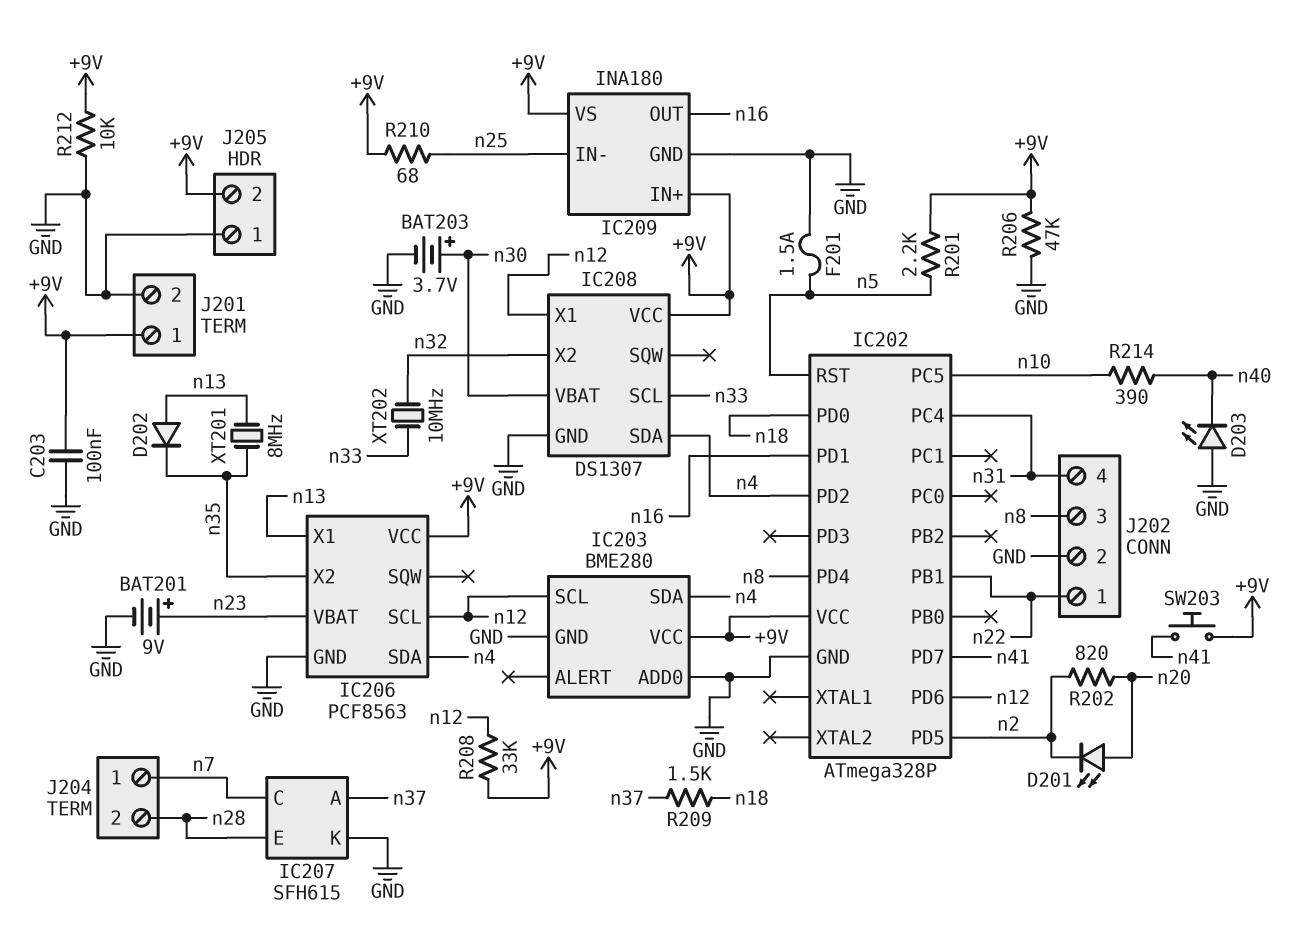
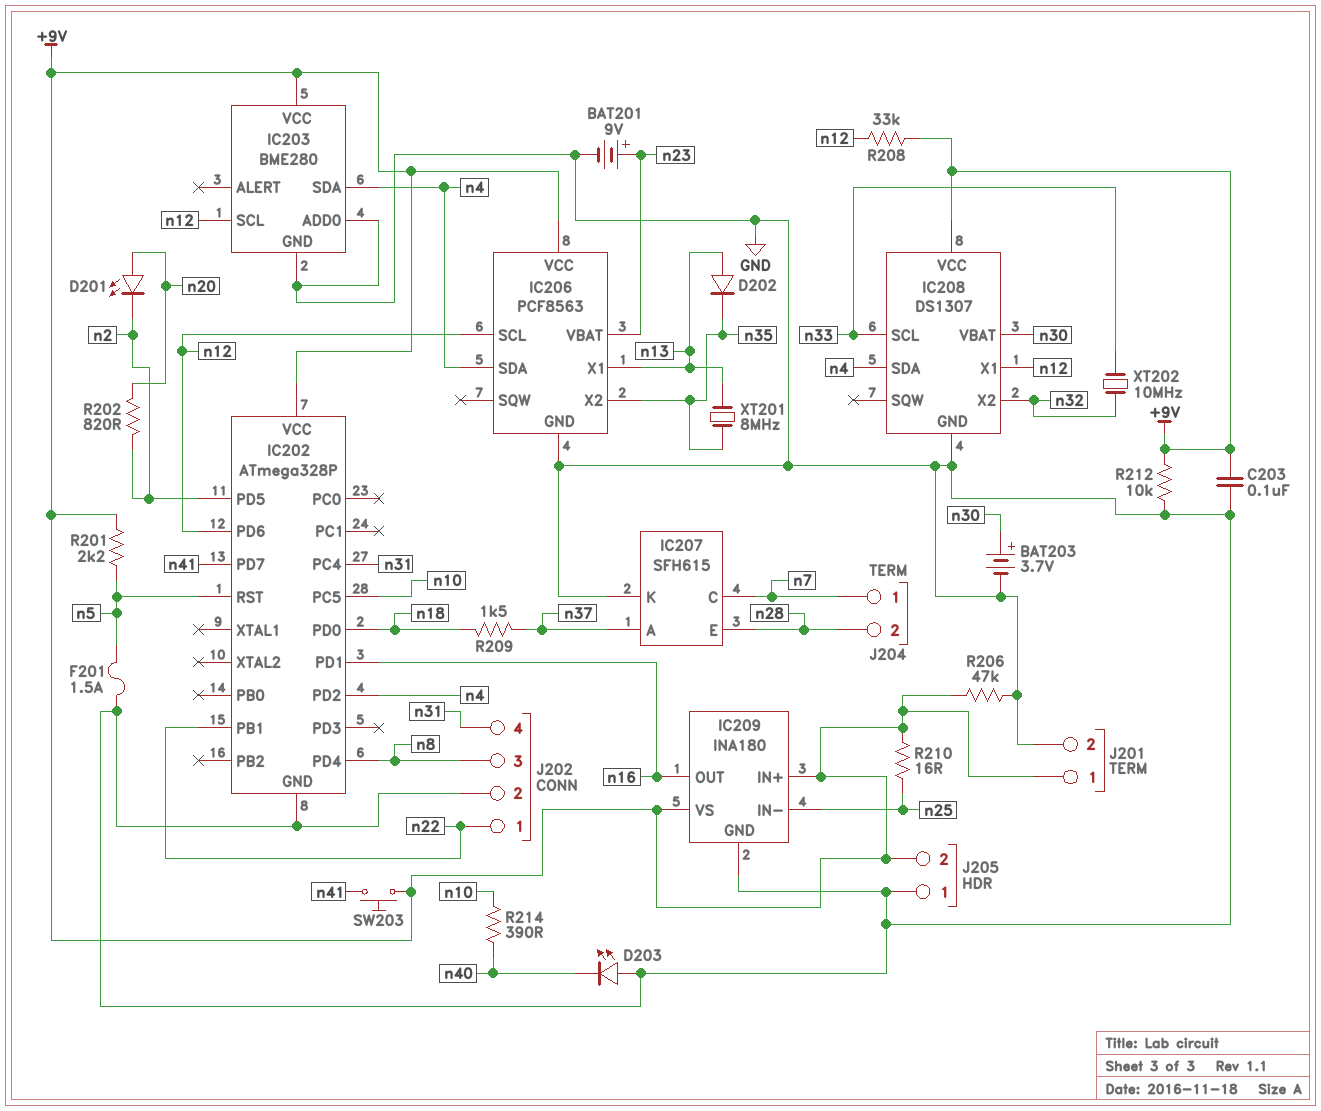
R210: 68 (+9V, n25) -> 16 (+9V, n25)

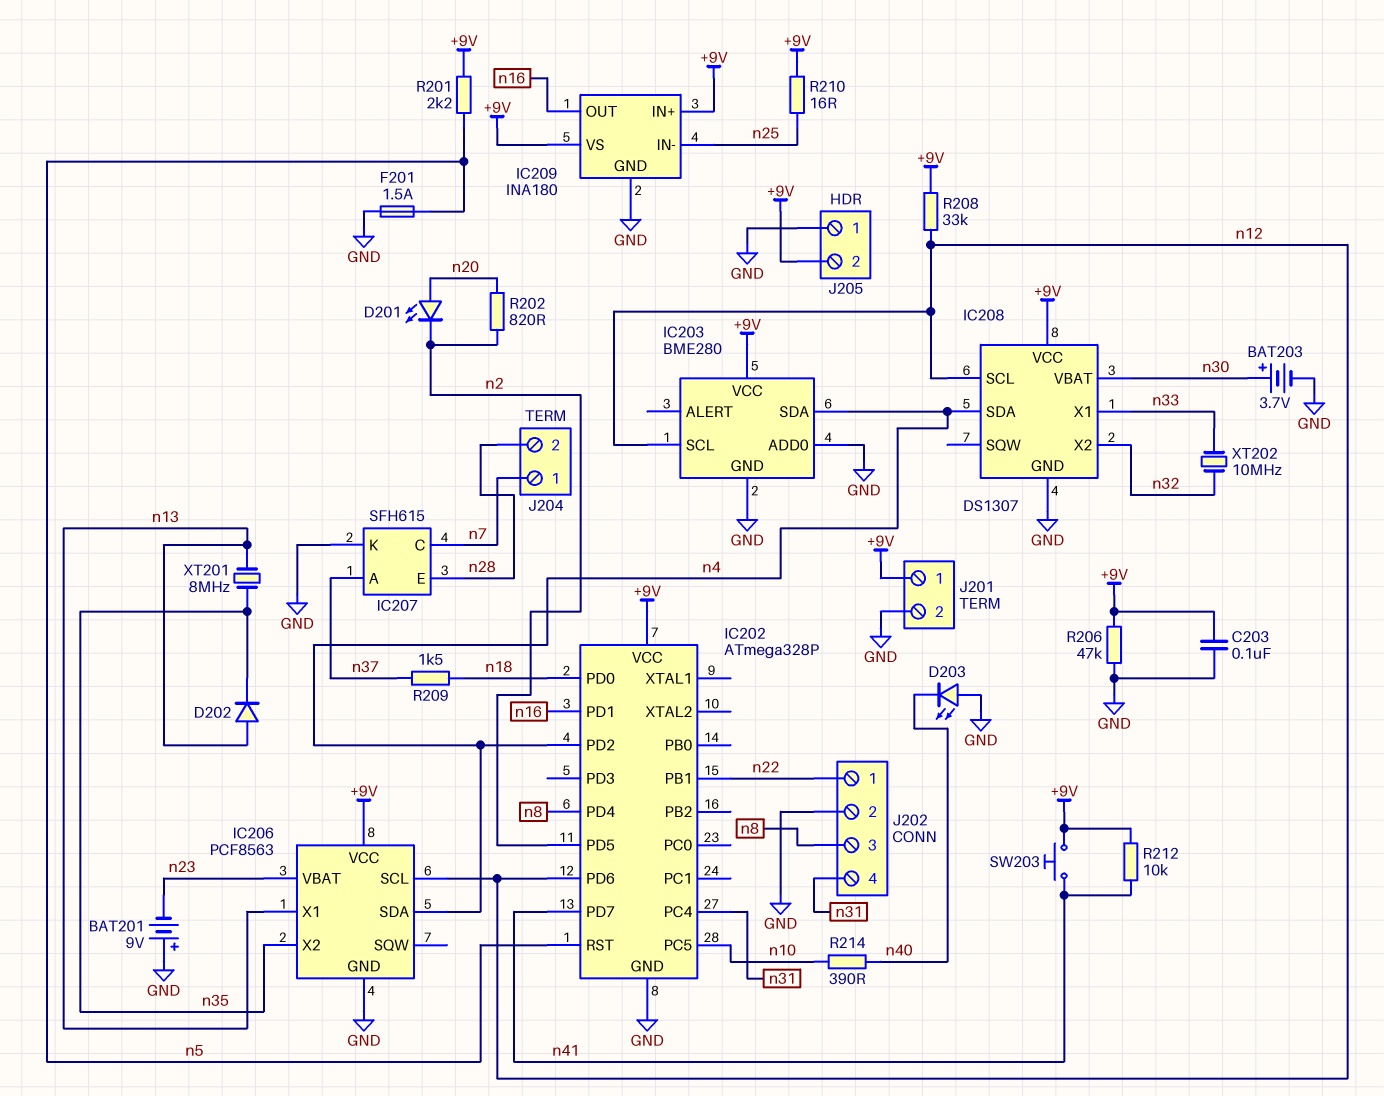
BAT201: 9V (plus n23, minus GND) -> 9V (plus GND, minus n23)
IC208 pin SCL: n33 -> n12
IC208 pin X1: n12 -> n33
R212: 10k (+9V, GND) -> 10k (+9V, n41)

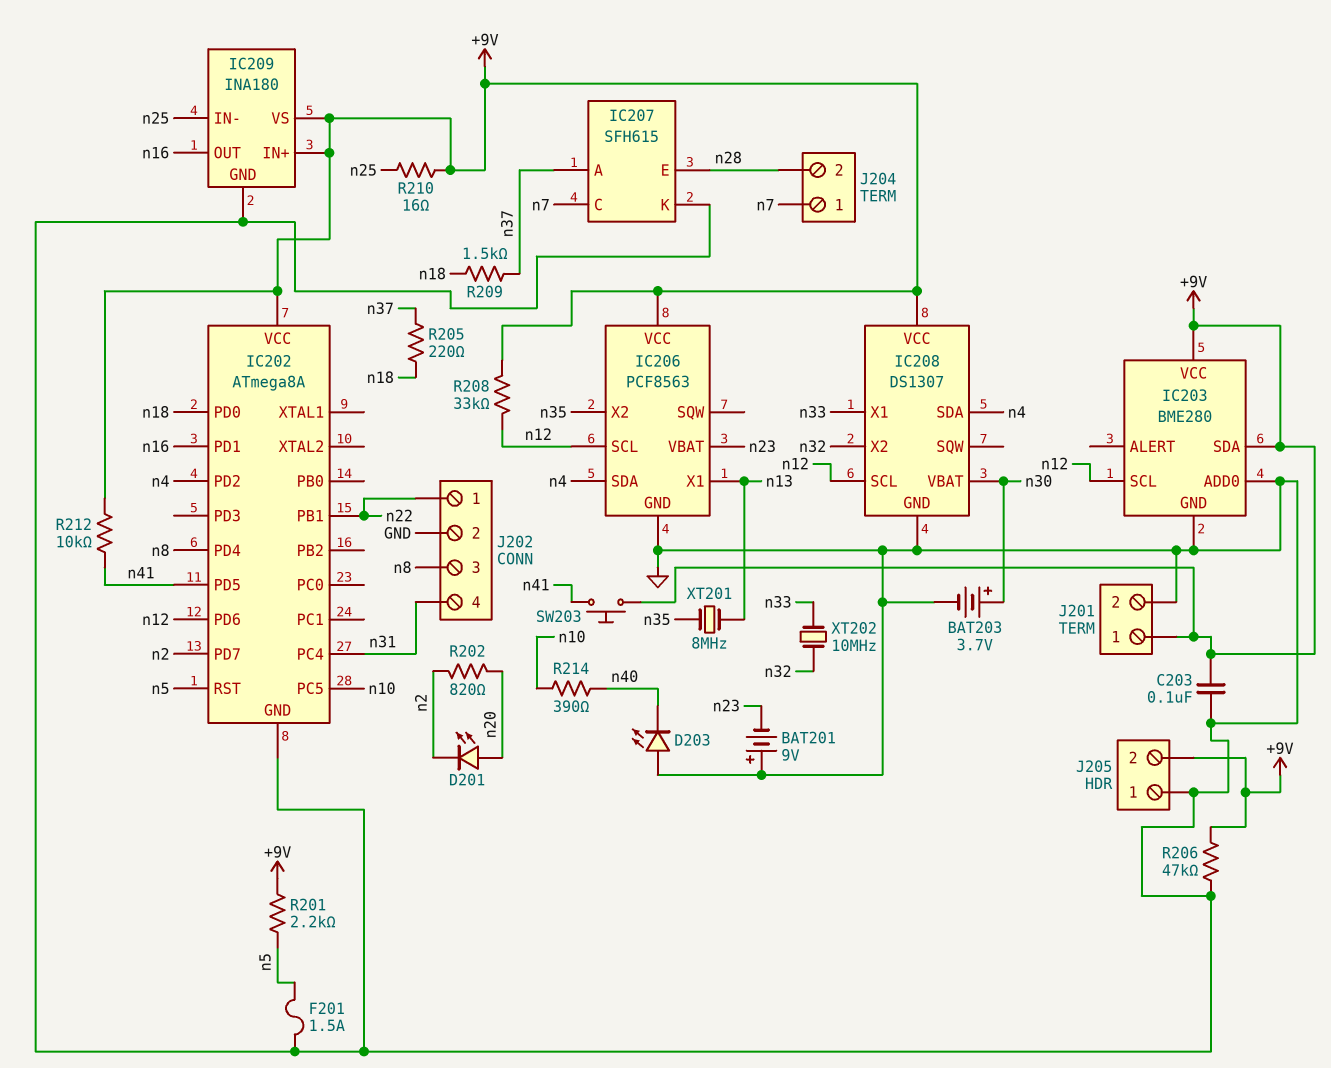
D202: diode (A n13, K n35) -> none
IC202: ATmega328P -> ATmega8A
IC202 pin PD5: n2 -> n41
IC202 pin PD7: n41 -> n2
IC203 pin SDA: n4 -> +9V
R205: none -> 220 (n18, n37)

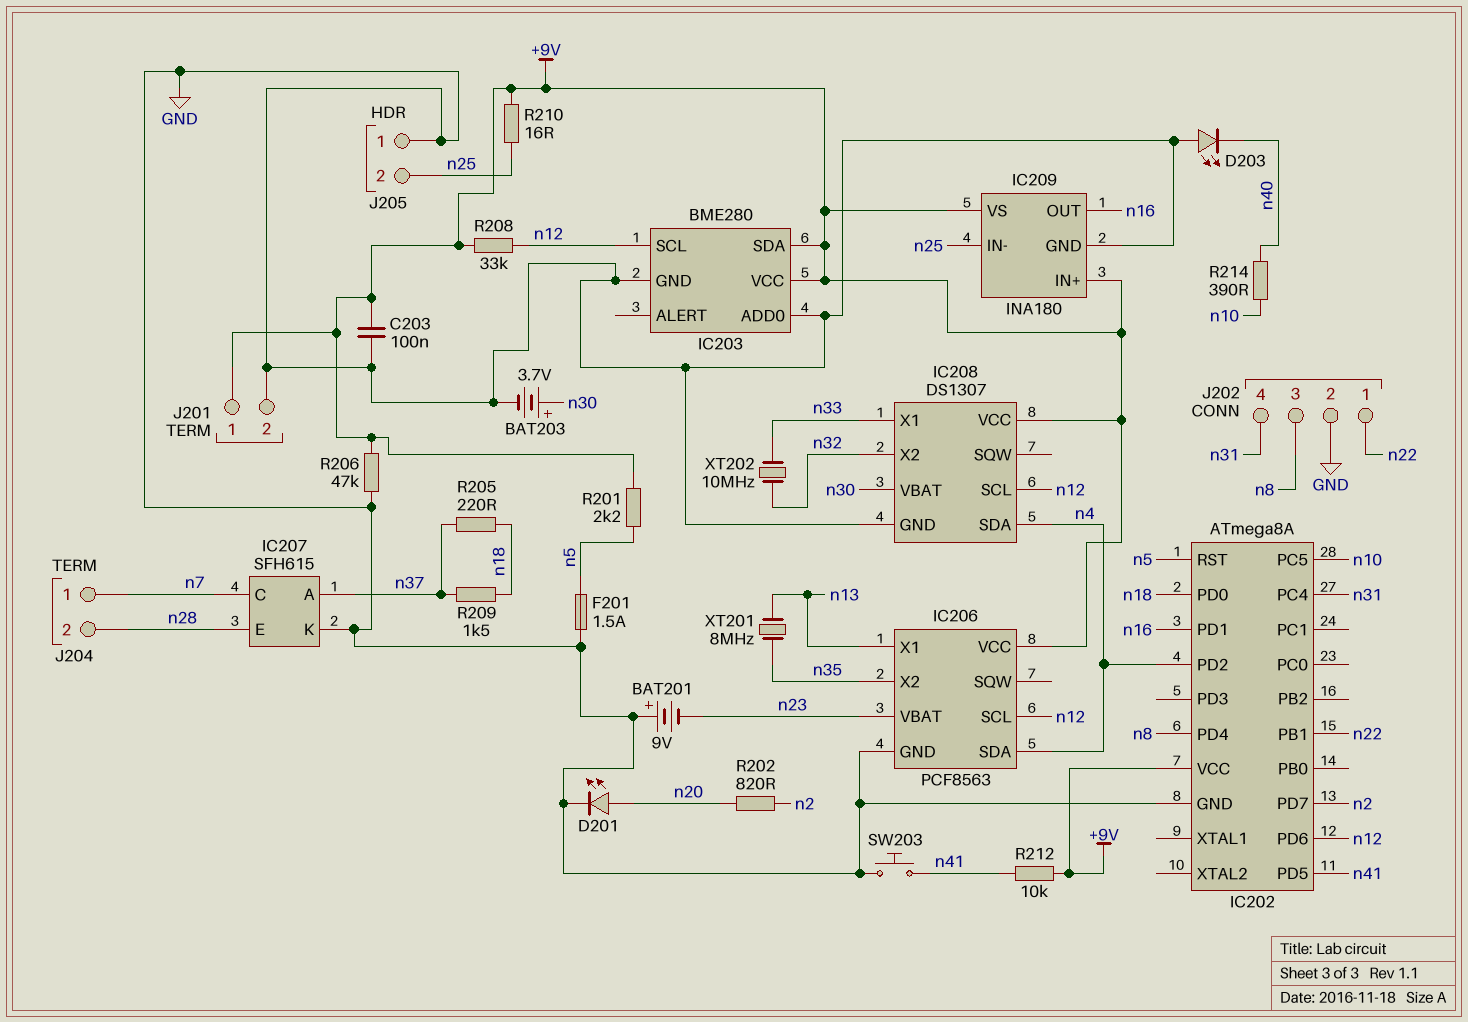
D201: LED (A n20, K n2) -> LED (A n20, K GND)
J205 pin 2: +9V -> n25
SW203: button (+9V, n41) -> button (GND, n41)

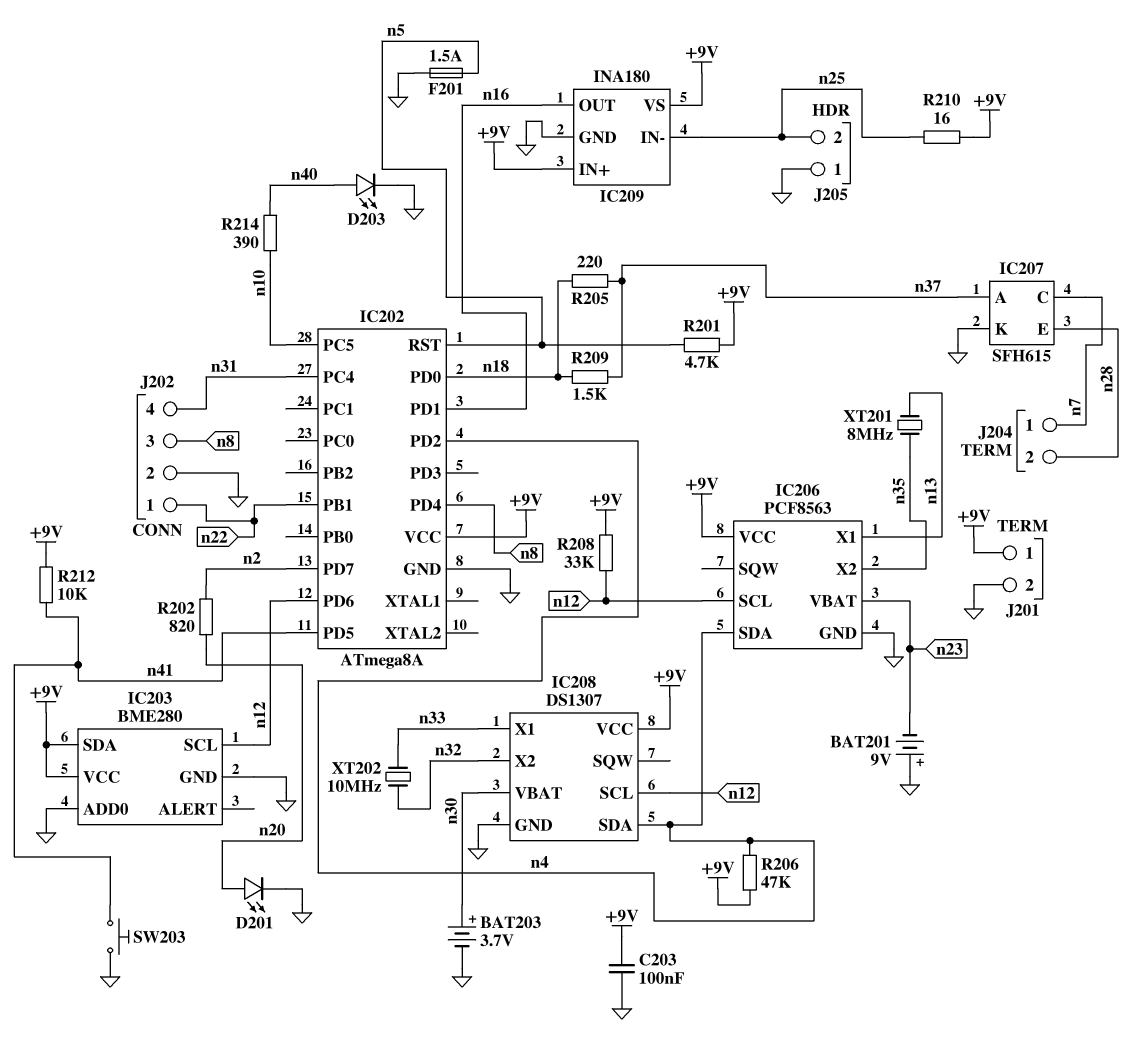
D203: LED (A GND, K n40) -> LED (A n40, K GND)
R201: 2.2k (+9V, n5) -> 4.7k (+9V, n5)
R206: 47k (+9V, GND) -> 47k (+9V, n4)

